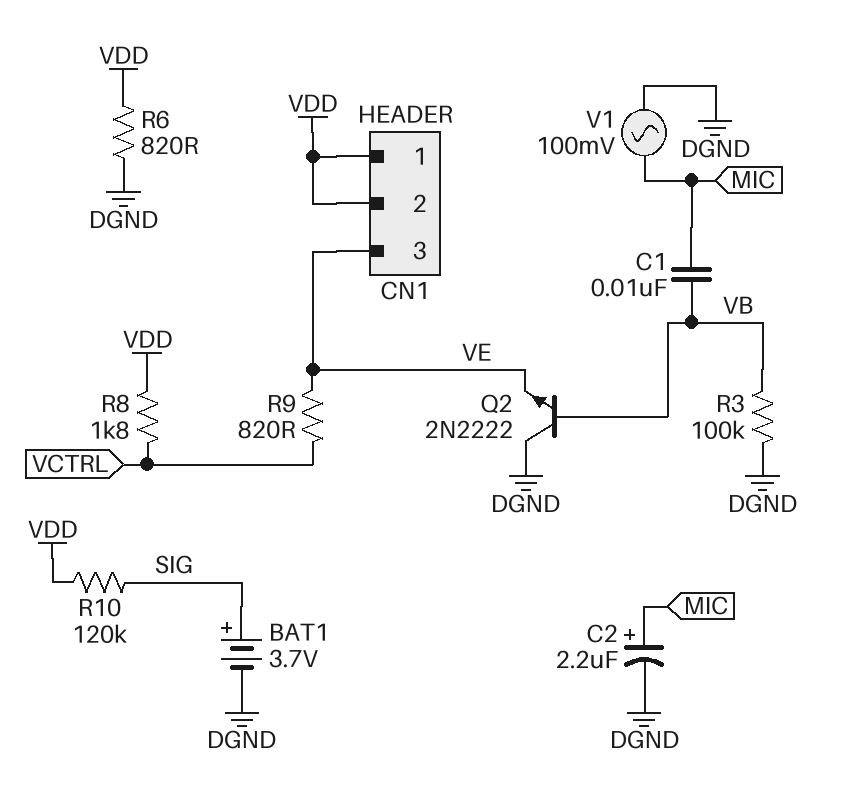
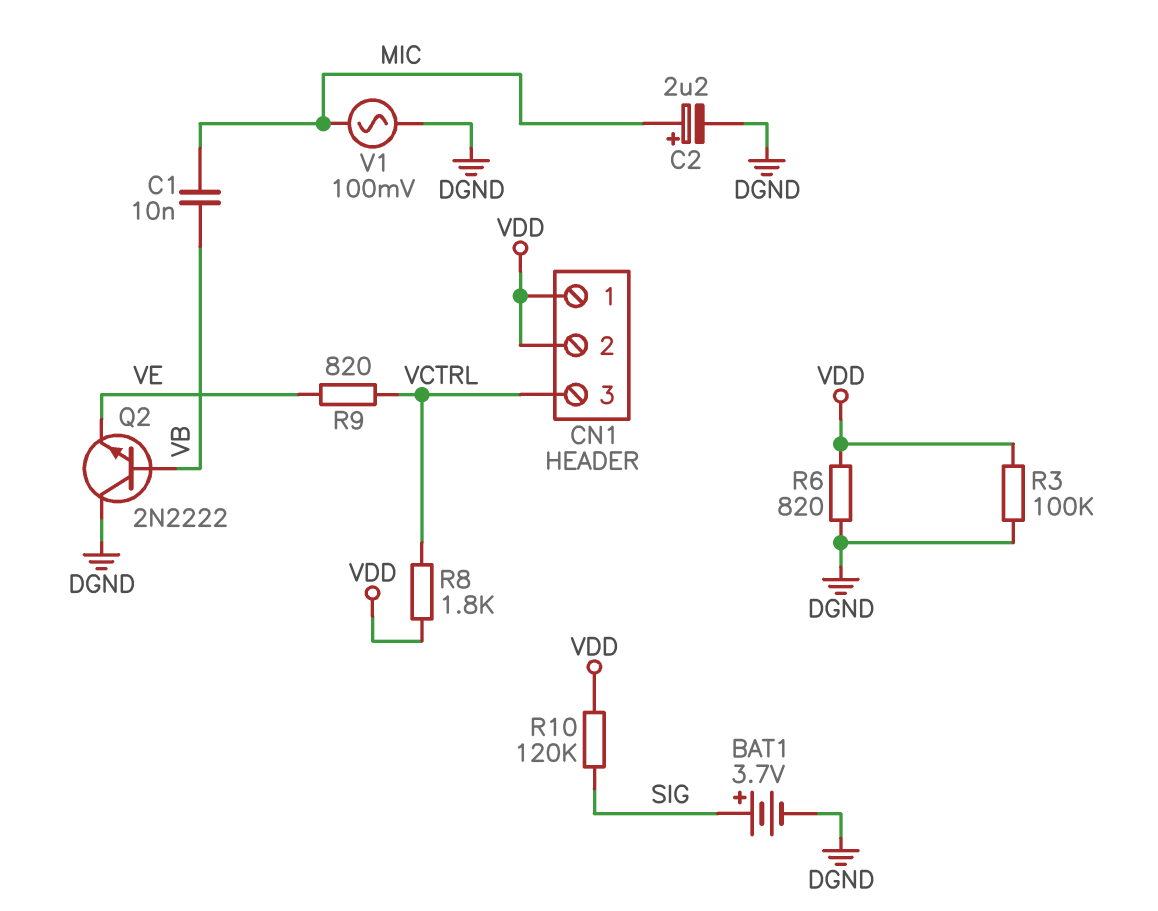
CN1 pin 3: VE -> VCTRL
R3: 100k (DGND, VB) -> 100k (DGND, VDD)

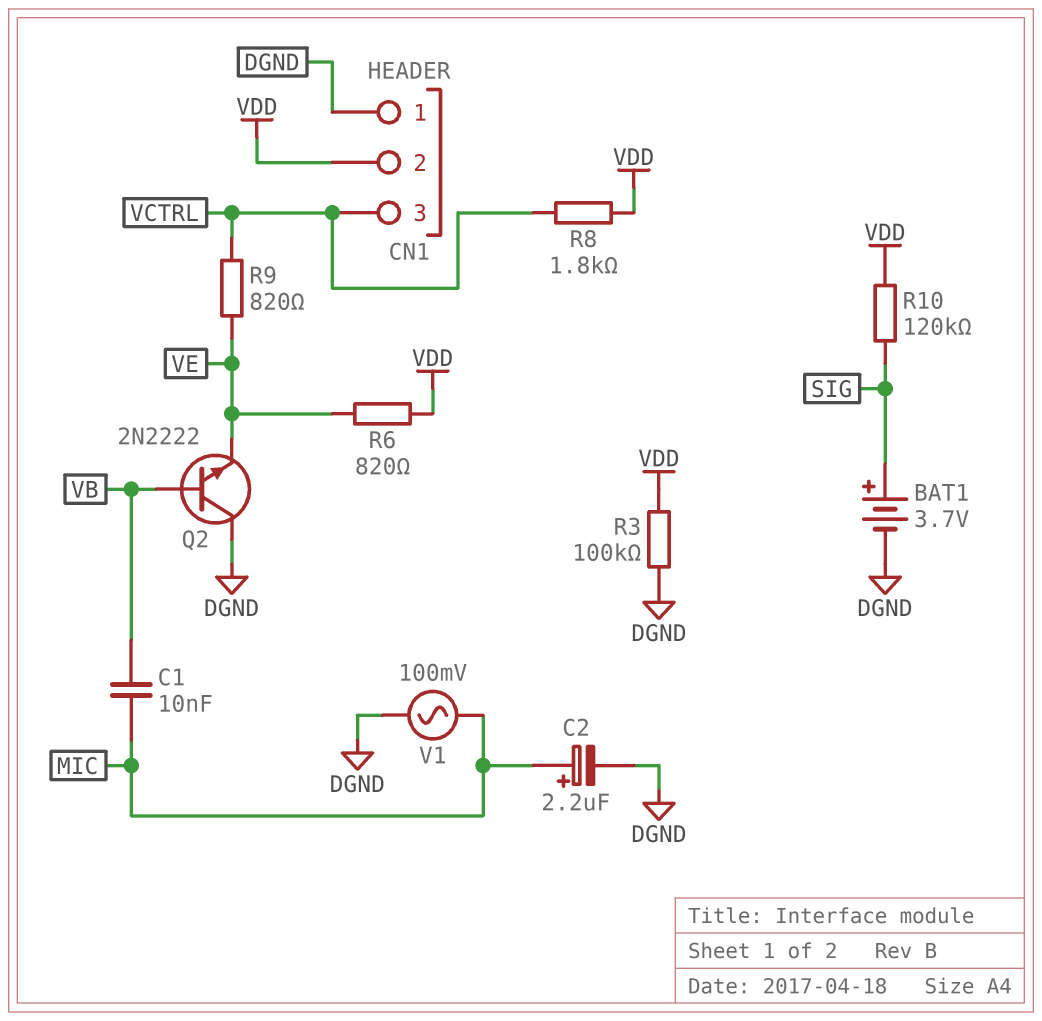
CN1 pin 1: VDD -> DGND
R6: 820 (DGND, VDD) -> 820 (VDD, VE)

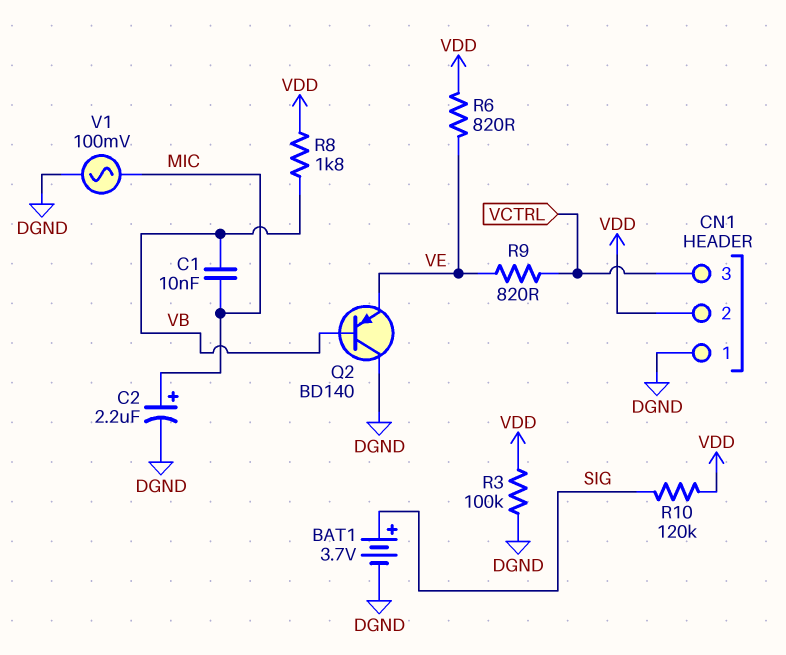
Q2: NPN 2N2222 (B VB, C DGND, E VE) -> PNP BD140 (B VB, C DGND, E VE)
R8: 1.8k (VCTRL, VDD) -> 1.8k (VB, VDD)

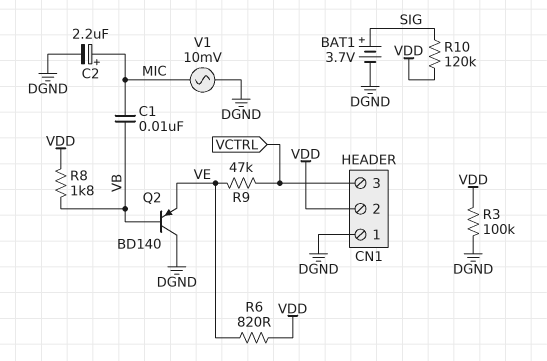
R9: 820 (VCTRL, VE) -> 47k (VCTRL, VE)
V1: AC 100mV (DGND, MIC) -> AC 10mV (DGND, MIC)

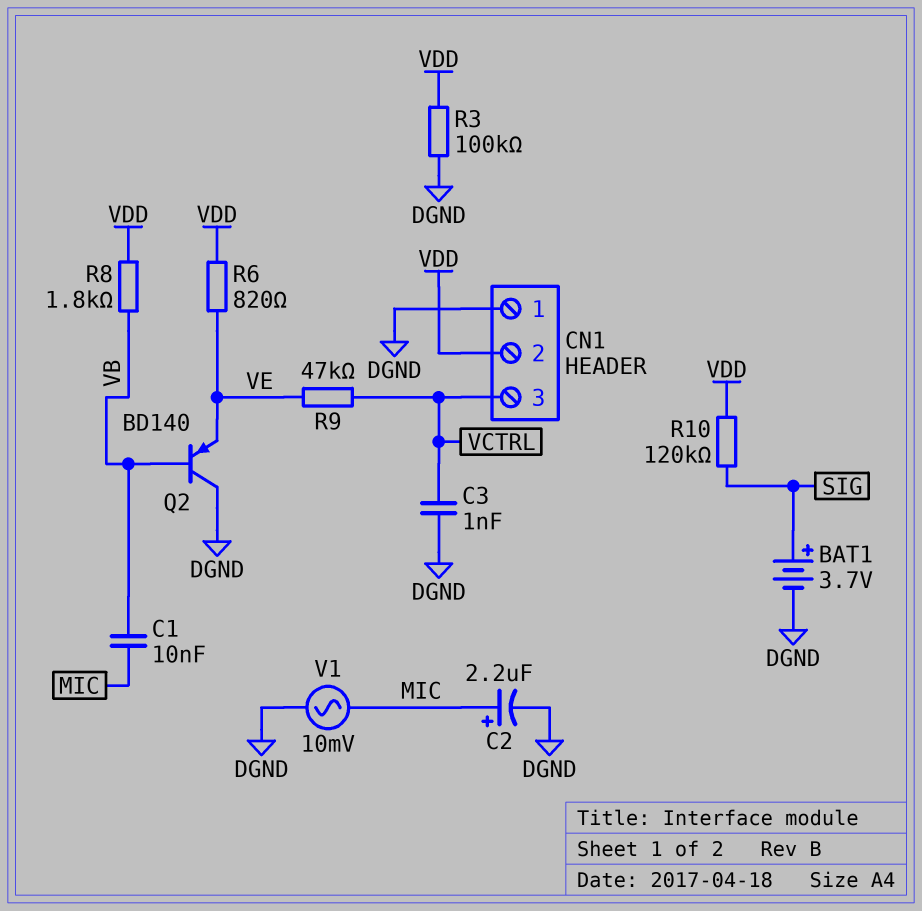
C3: none -> 1nF (DGND, VCTRL)

